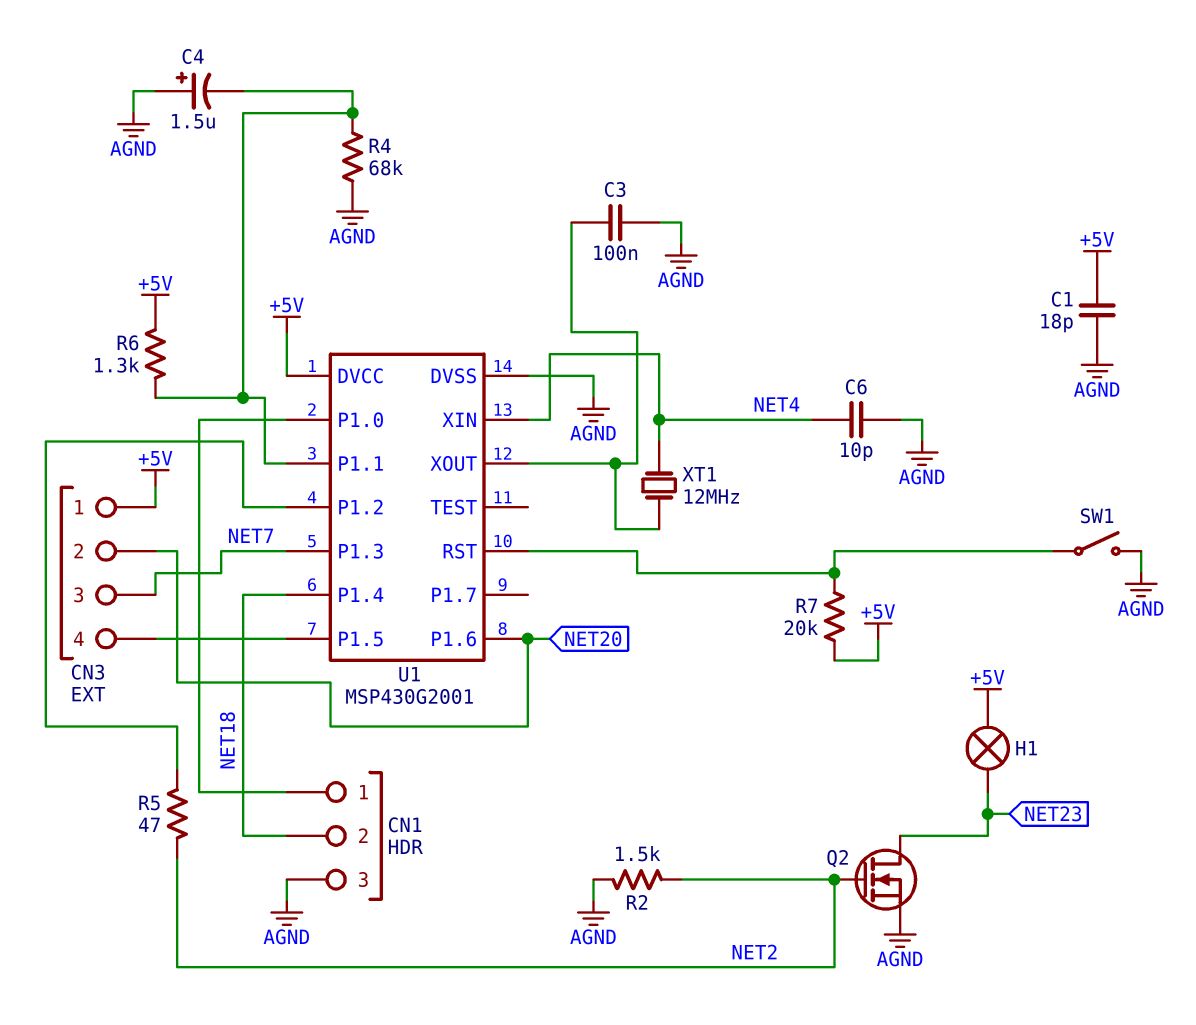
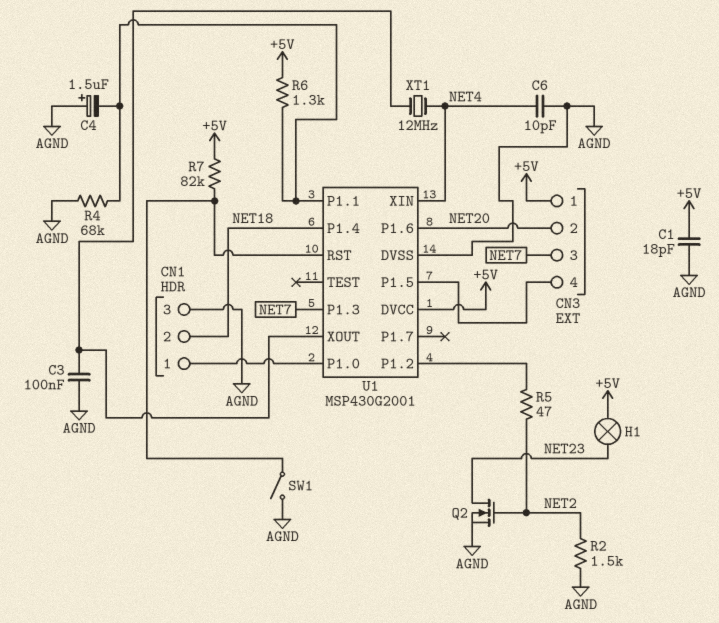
R7: 20k (+5V, U1/RST) -> 82k (+5V, U1/RST)

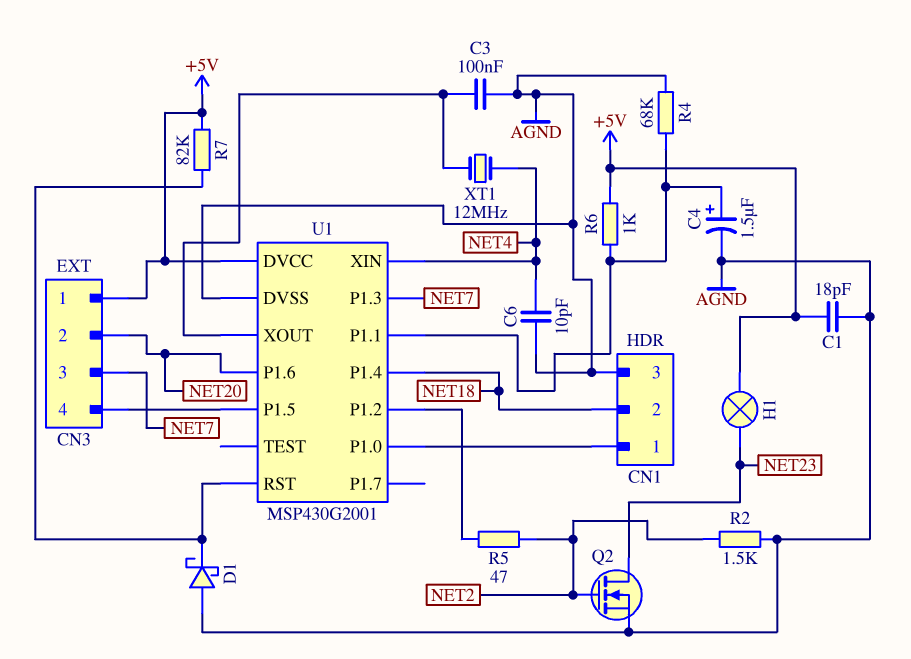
C4: 1.5uF (plus AGND, minus U1/P1.1) -> 1.5uF (plus U1/P1.1, minus AGND)
D1: none -> schottky (A AGND, K U1/RST)
R6: 1.3k (+5V, U1/P1.1) -> 1k (+5V, U1/P1.1)
SW1: switch (AGND, U1/RST) -> none

